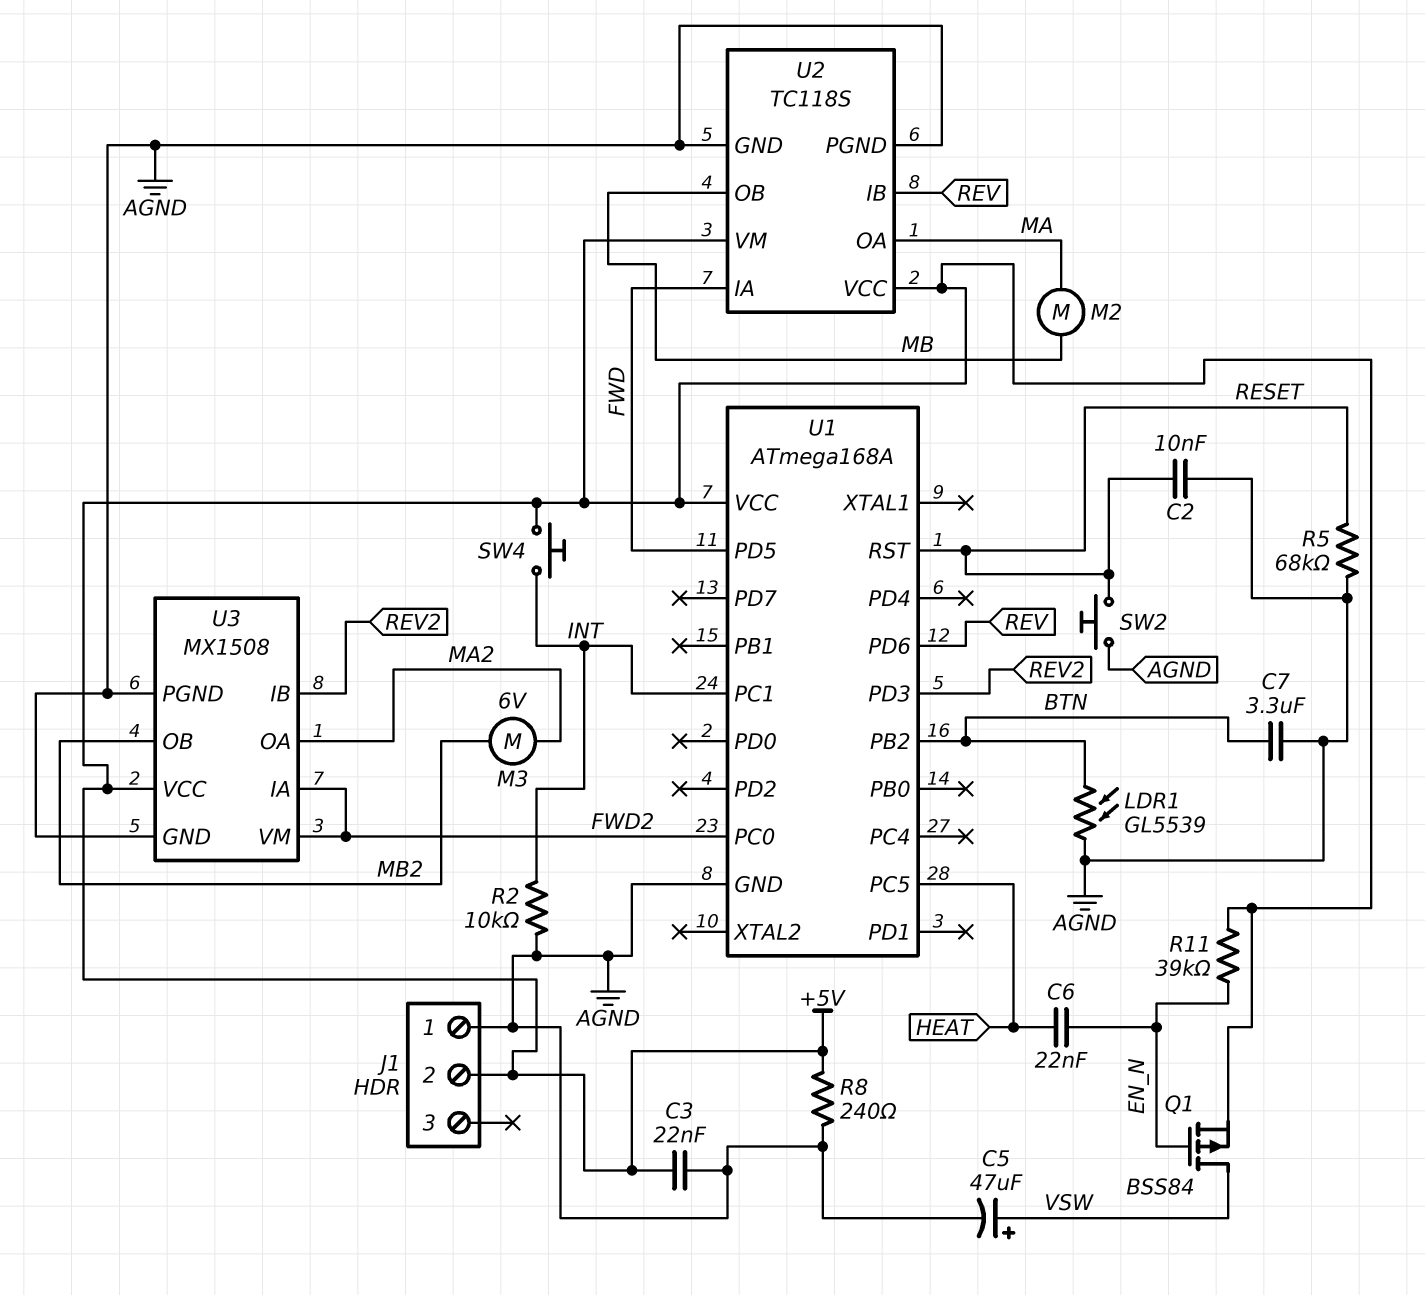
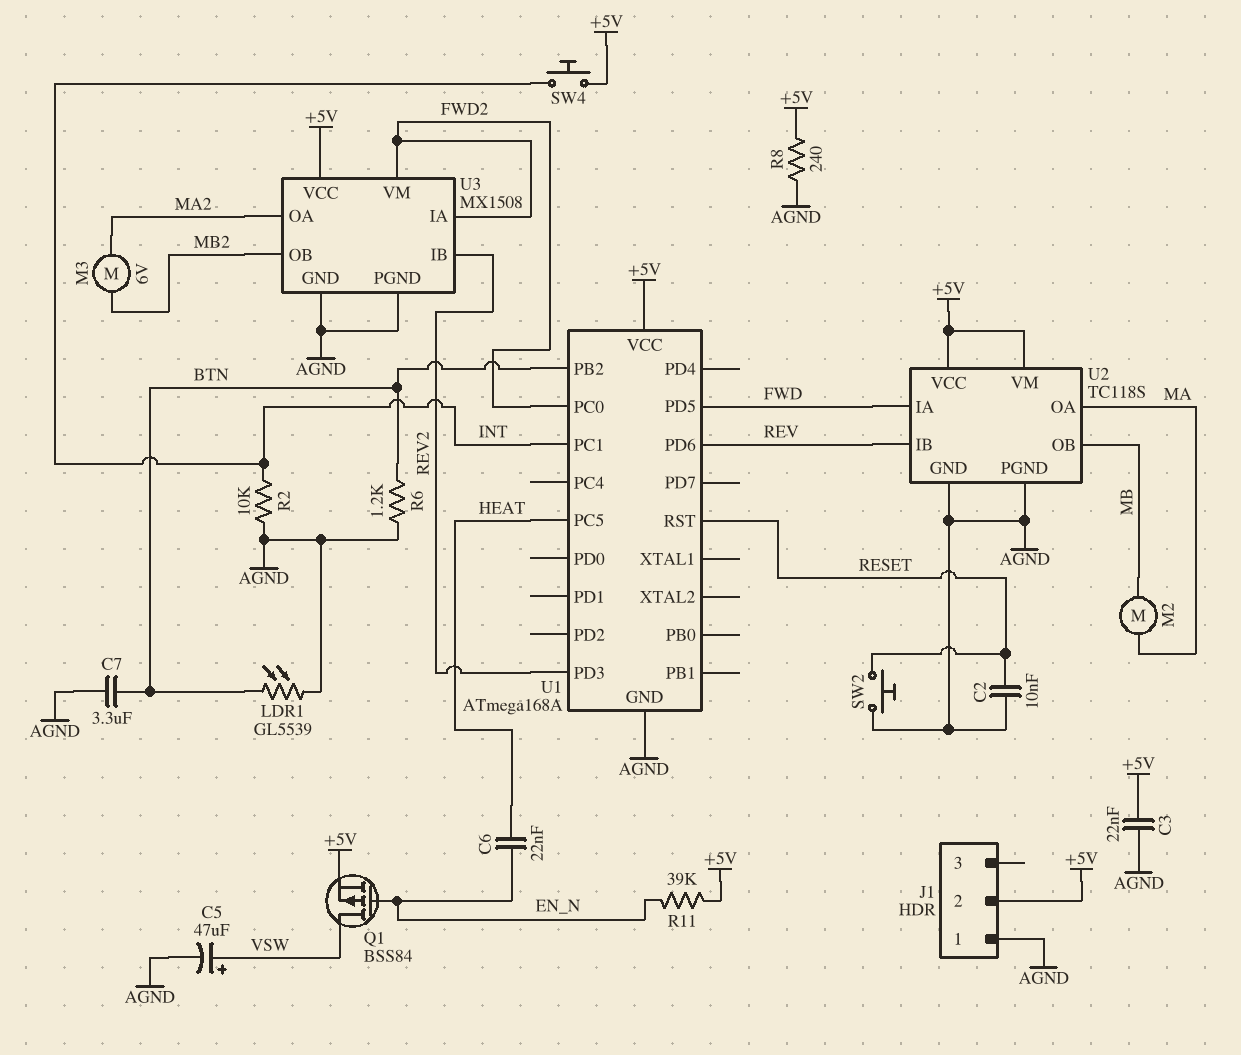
R5: 68k (AGND, RESET) -> none
R6: none -> 1.2k (AGND, BTN)

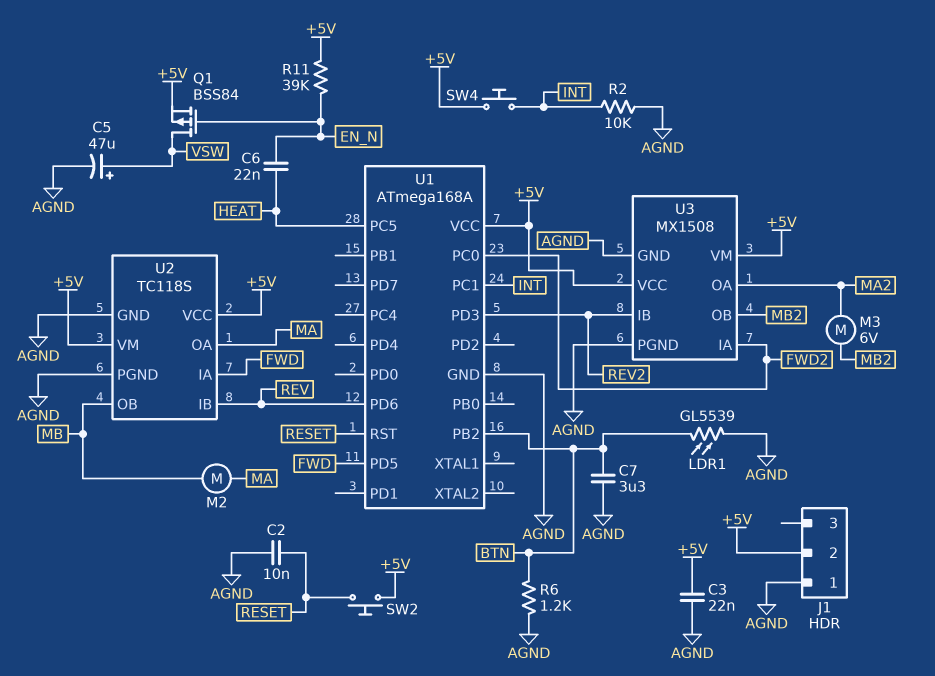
R8: 240 (+5V, AGND) -> none
SW2: button (AGND, RESET) -> button (+5V, RESET)
U3 pin VM: FWD2 -> +5V

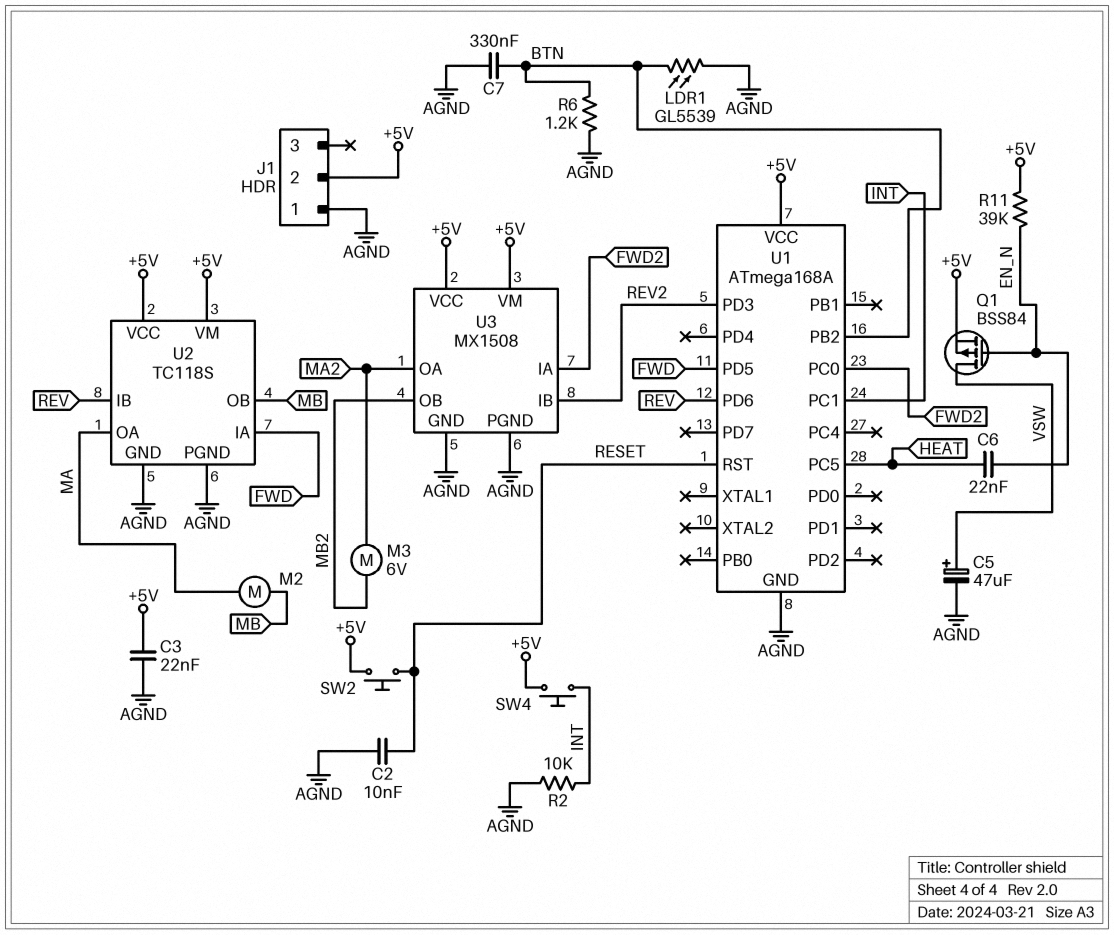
C7: 3.3uF (AGND, BTN) -> 330nF (AGND, BTN)

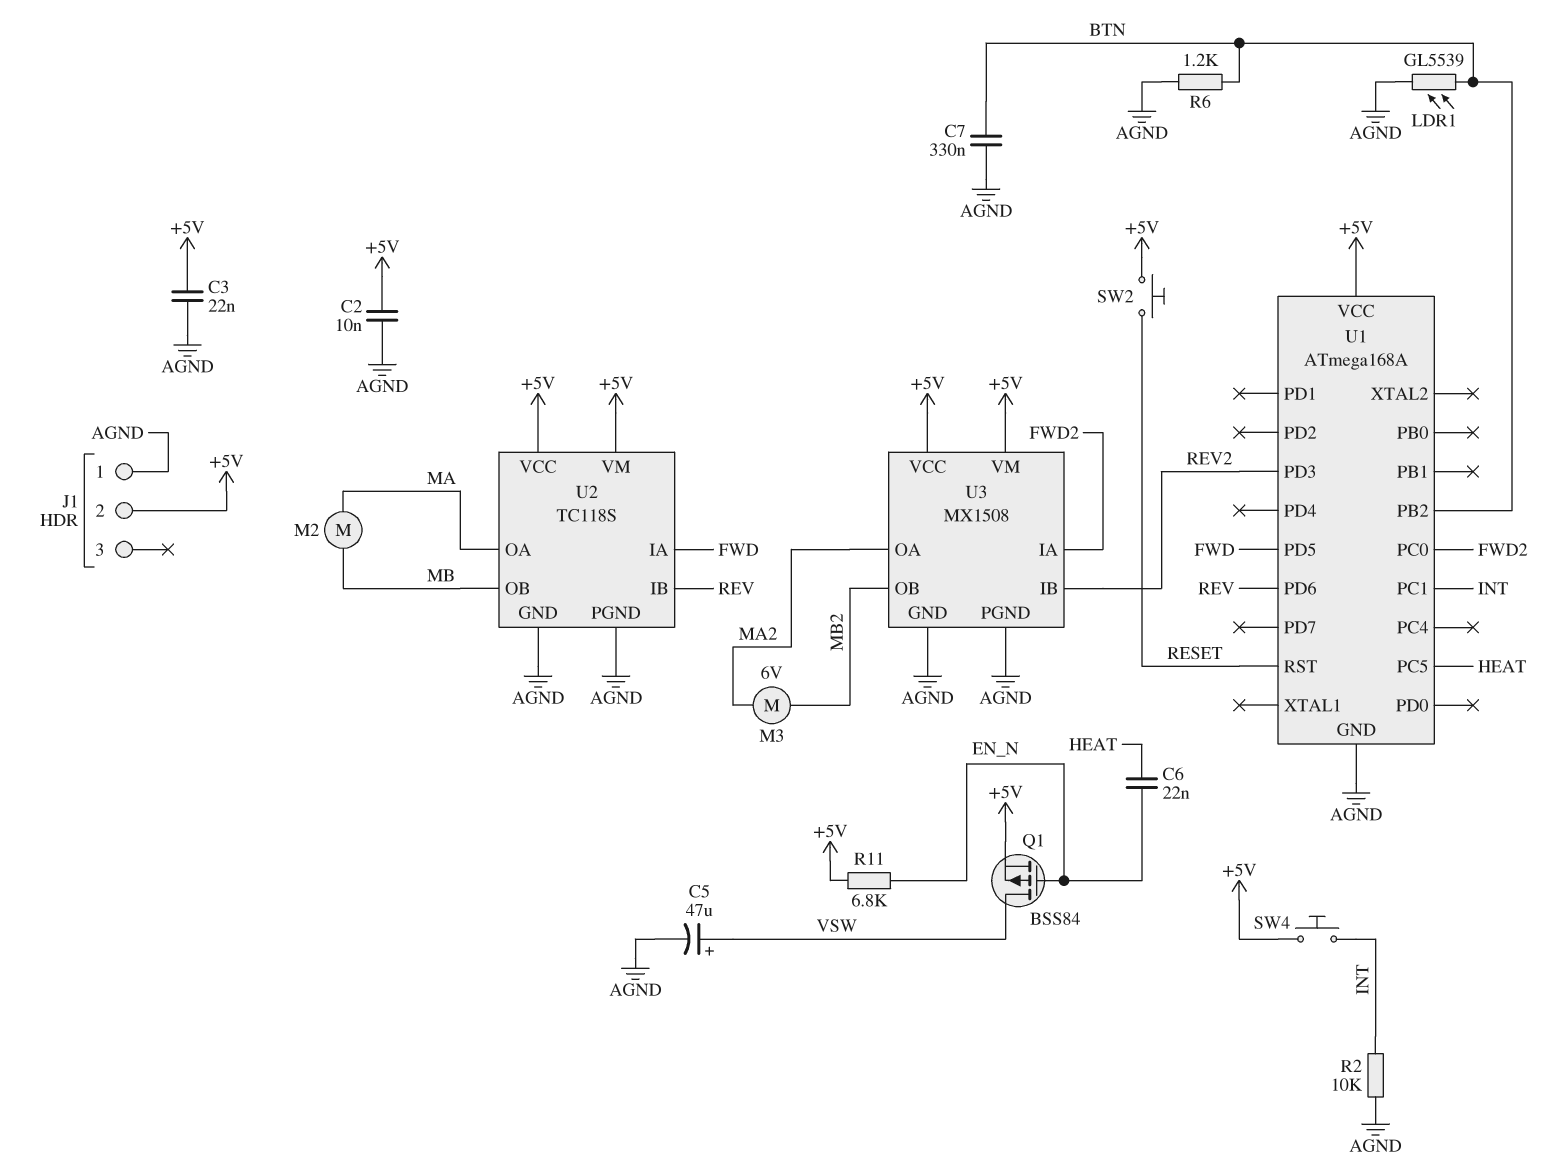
C2: 10nF (AGND, RESET) -> 10nF (+5V, AGND)
R11: 39k (+5V, EN_N) -> 6.8k (+5V, EN_N)

